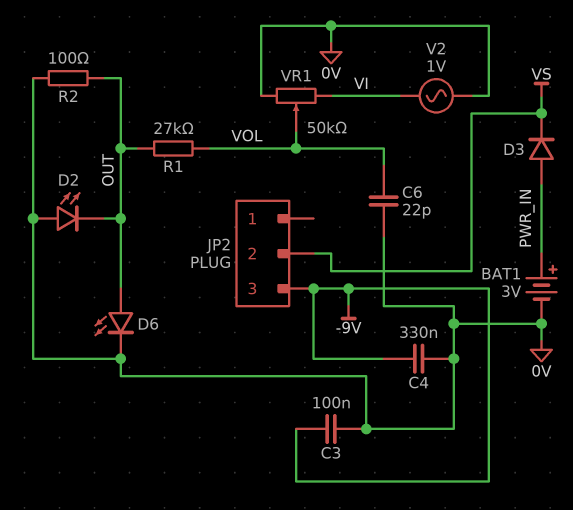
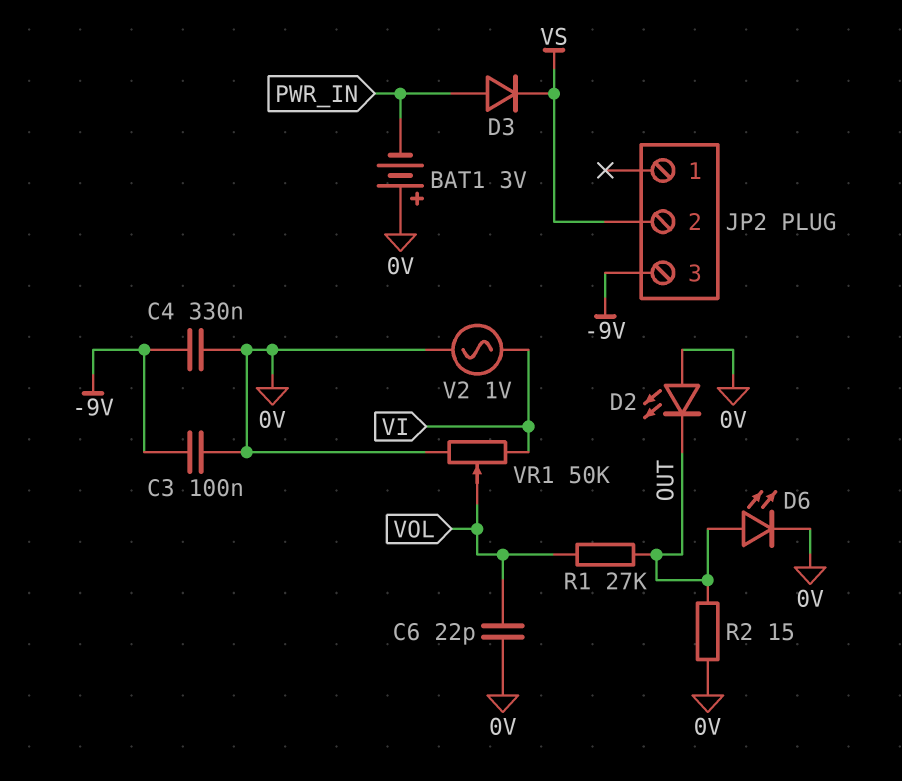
BAT1: 3V (plus PWR_IN, minus 0V) -> 3V (plus 0V, minus PWR_IN)
R2: 100 (0V, OUT) -> 15 (0V, OUT)

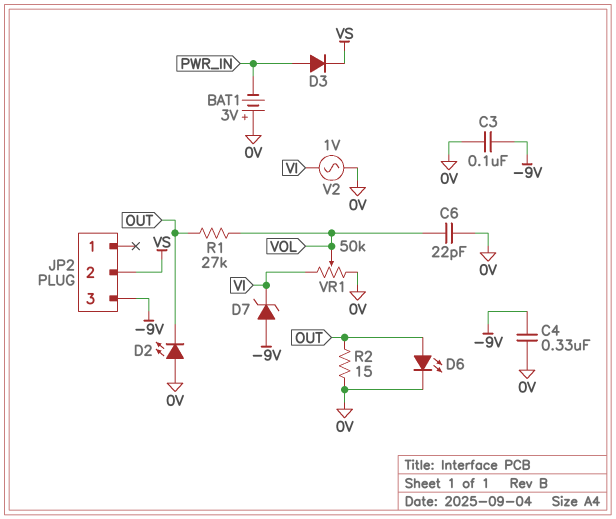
D7: none -> zener (A -9V, K VI)

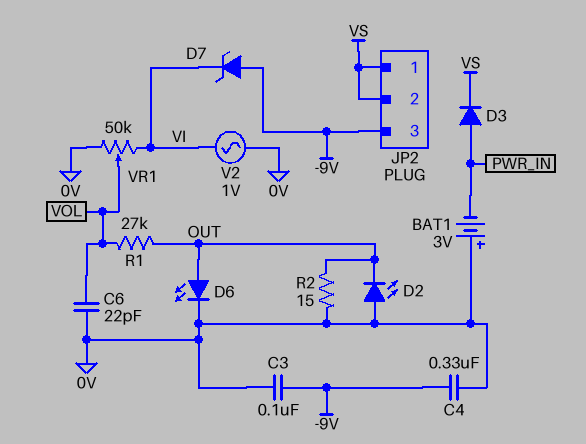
JP2 pin 1: none -> VS

